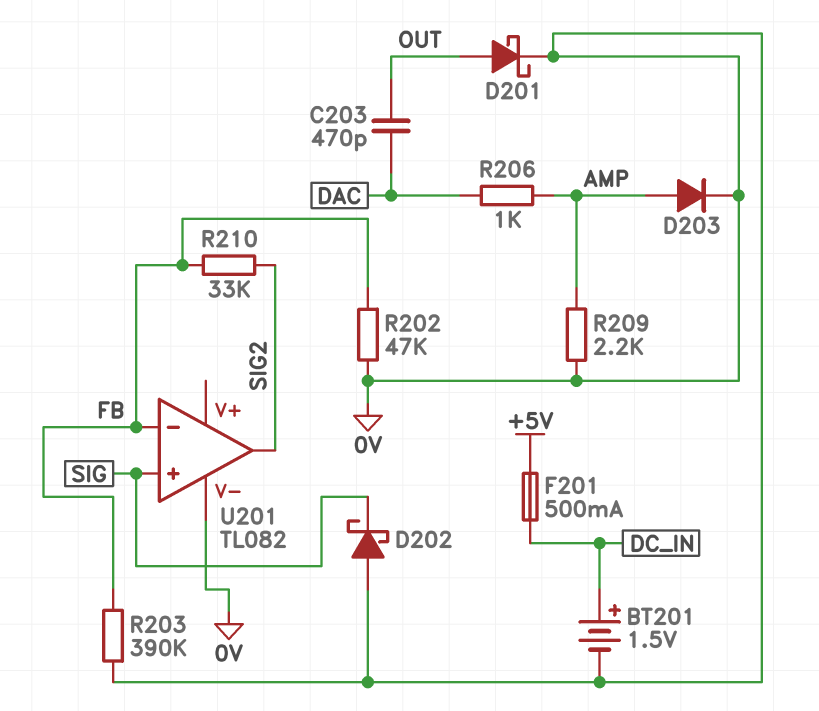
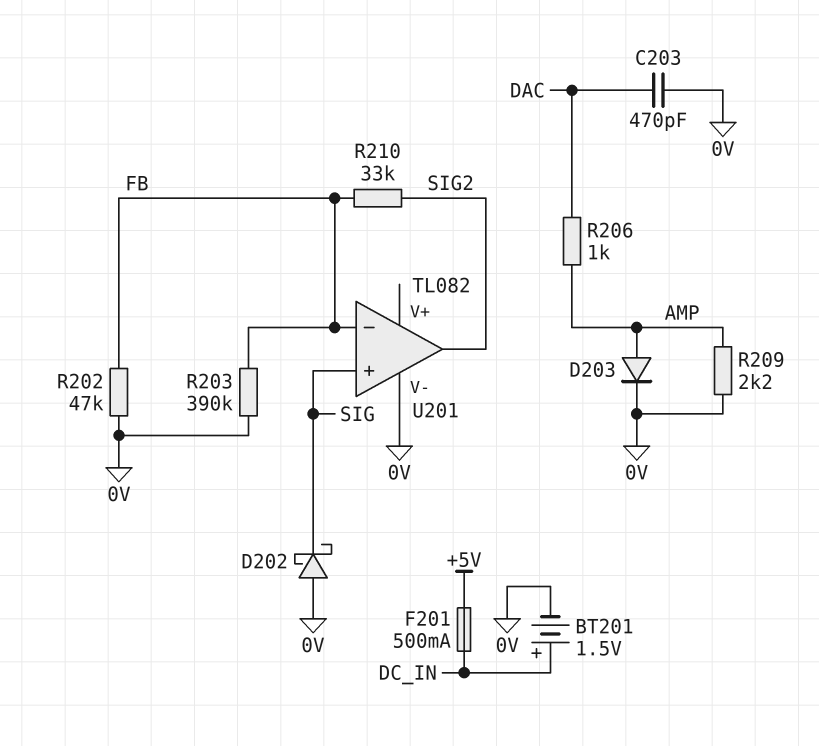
C203: 470pF (DAC, OUT) -> 470pF (0V, DAC)
D201: schottky (A OUT, K 0V) -> none

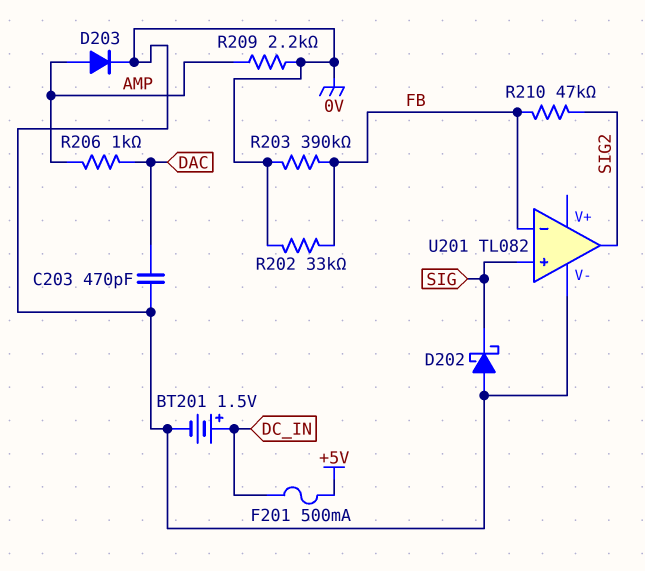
R202: 47k (0V, FB) -> 33k (0V, FB)
R210: 33k (FB, SIG2) -> 47k (FB, SIG2)

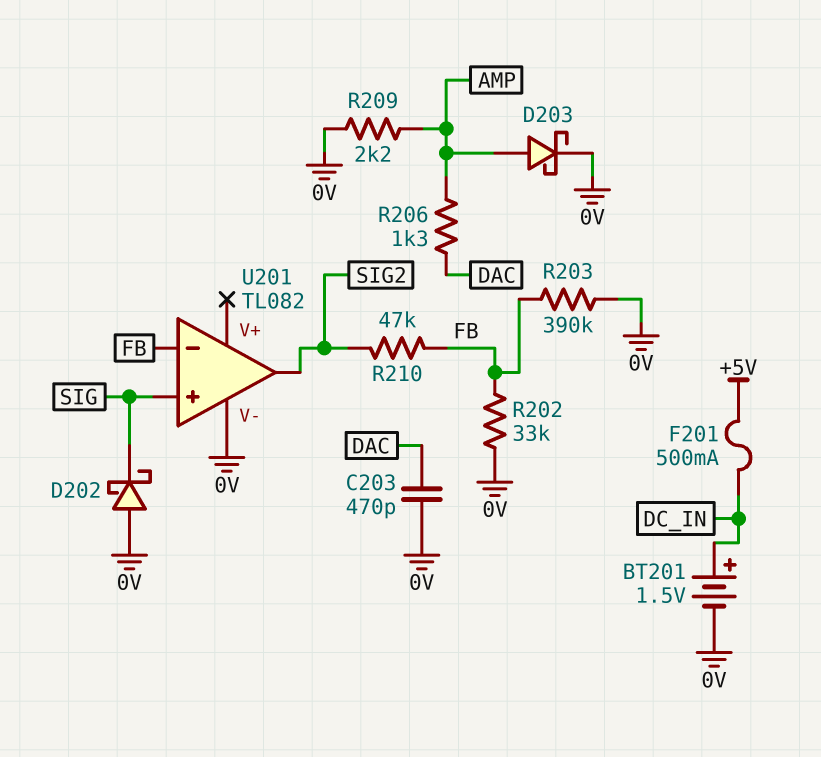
D203: diode (A AMP, K 0V) -> schottky (A AMP, K 0V)
R206: 1k (AMP, DAC) -> 1.3k (AMP, DAC)

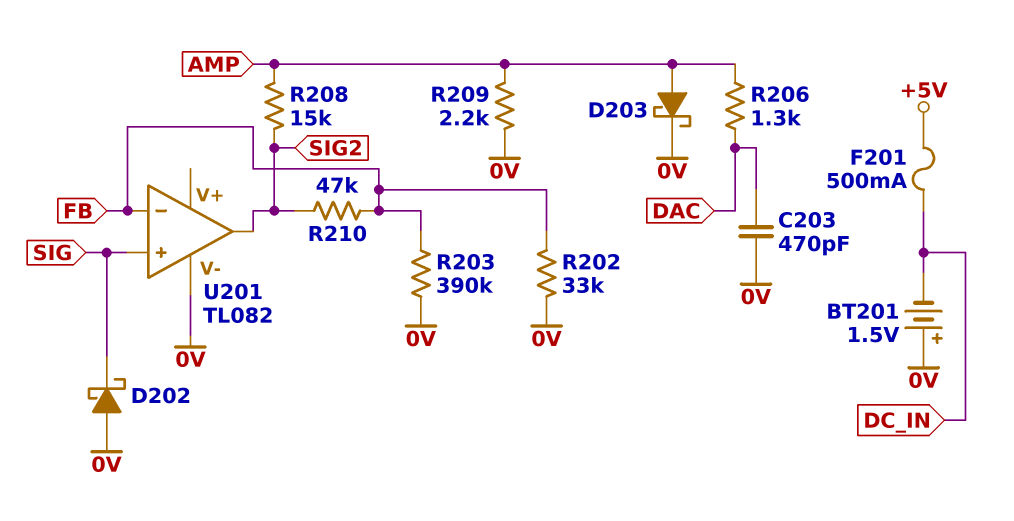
BT201: 1.5V (plus DC_IN, minus 0V) -> 1.5V (plus 0V, minus DC_IN)
R208: none -> 15k (AMP, SIG2)

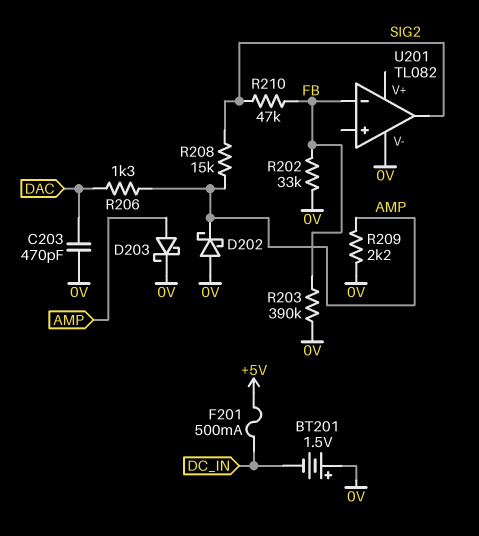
D202: schottky (A 0V, K SIG) -> schottky (A 0V, K AMP)
U201 pin in+: SIG -> none

